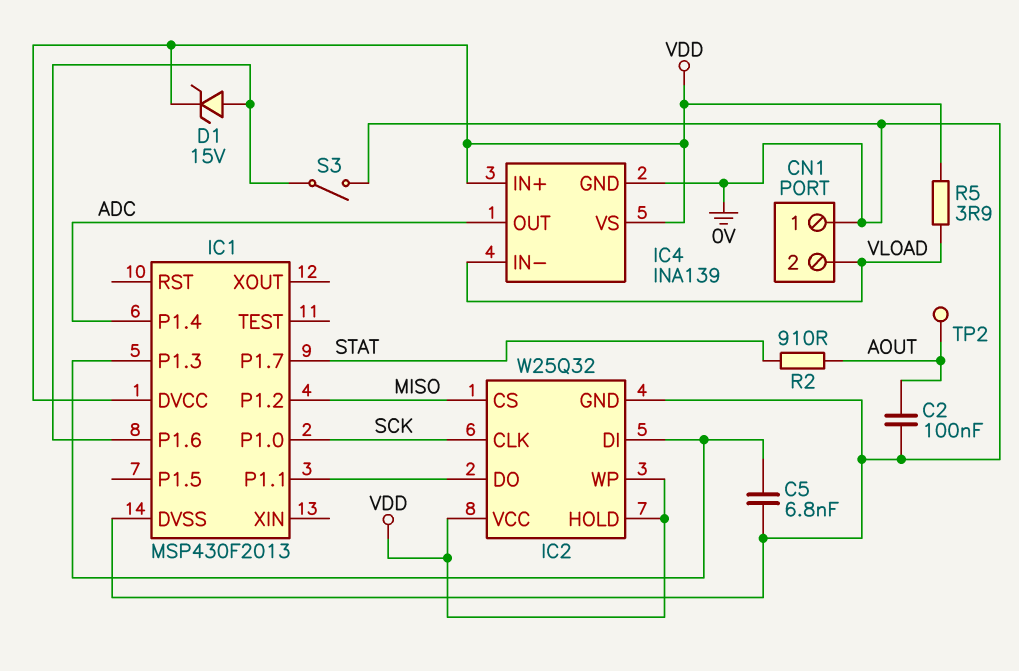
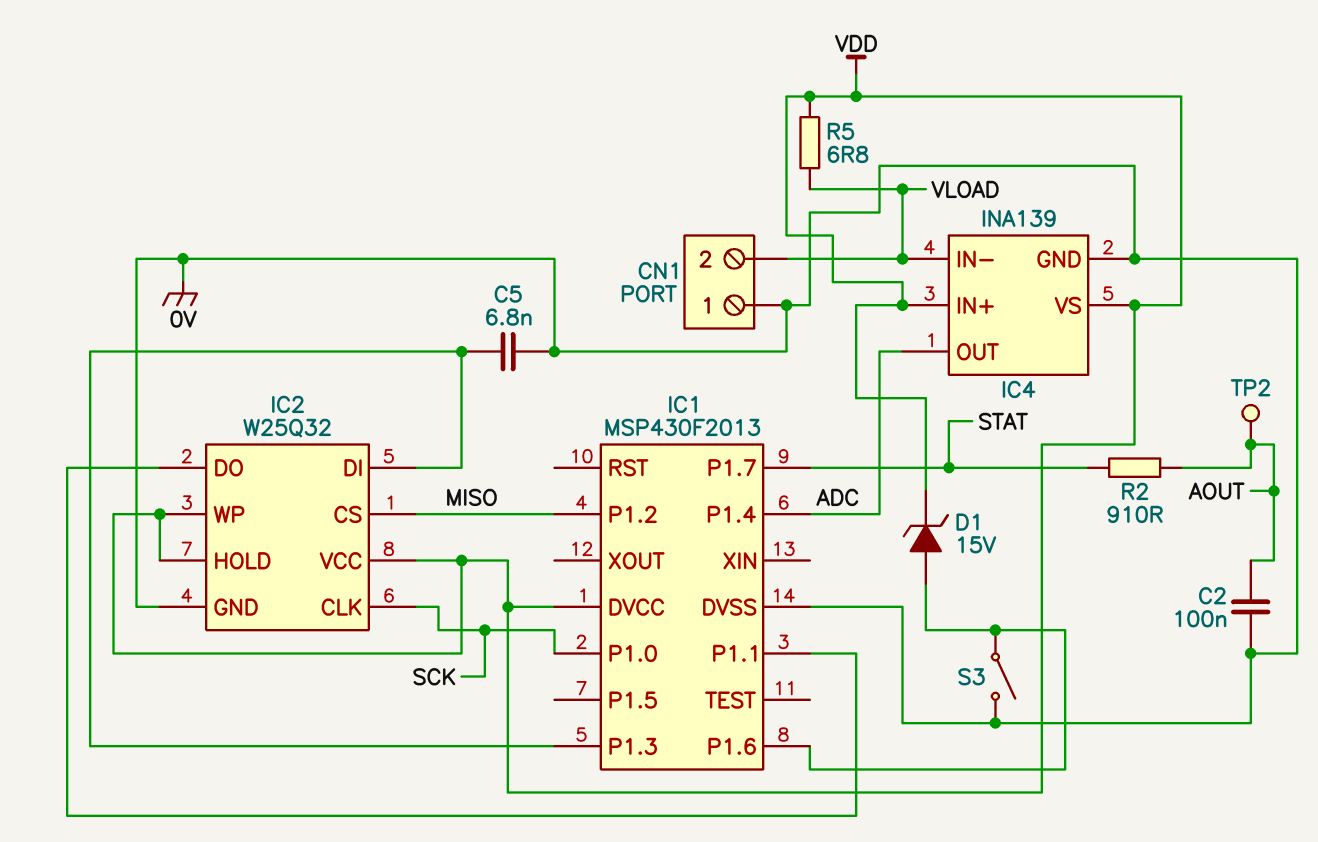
R5: 3.9 (VDD, VLOAD) -> 6.8 (VDD, VLOAD)

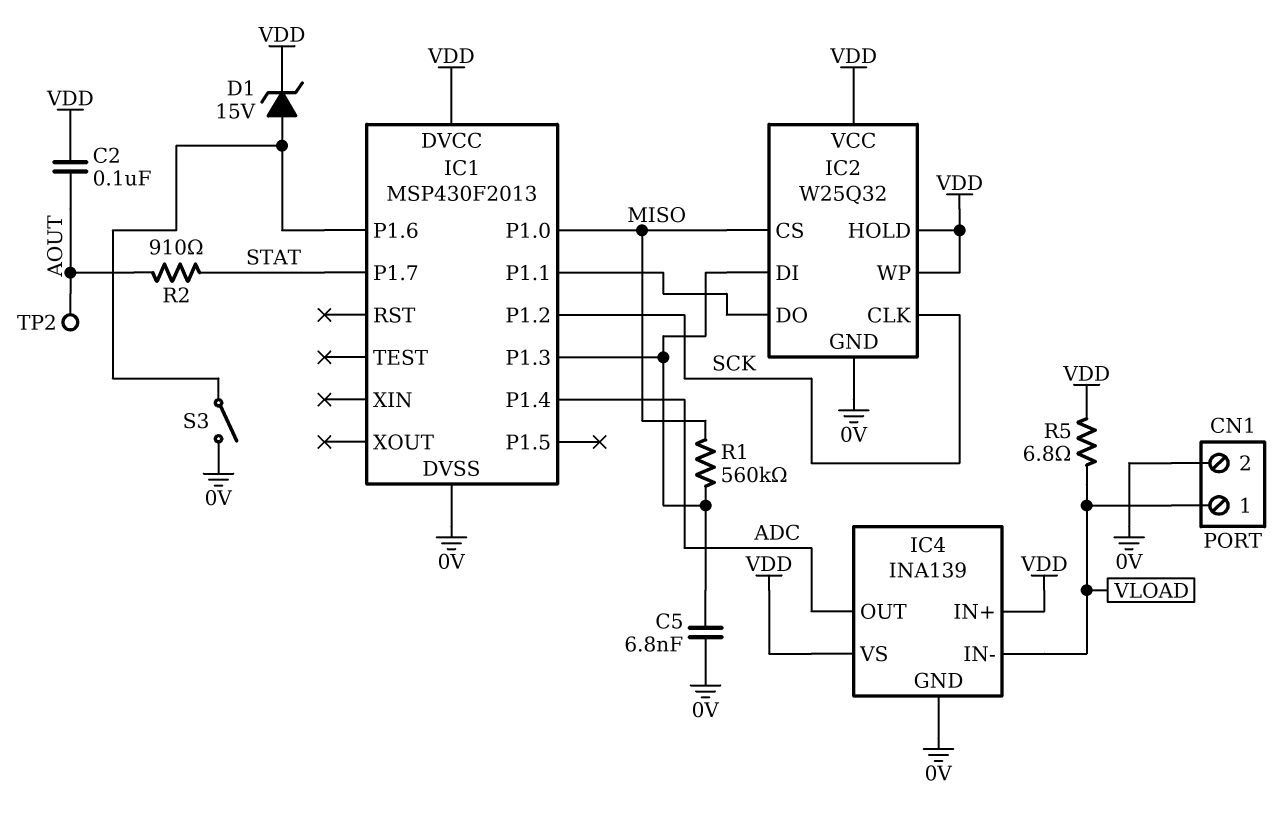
C2: 100nF (0V, AOUT) -> 100nF (AOUT, VDD)
CN1 pin 1: 0V -> VLOAD
CN1 pin 2: VLOAD -> 0V
IC1 pin P1.0: SCK -> MISO
IC1 pin P1.2: MISO -> SCK
R1: none -> 560k (IC1/P1.3, MISO)

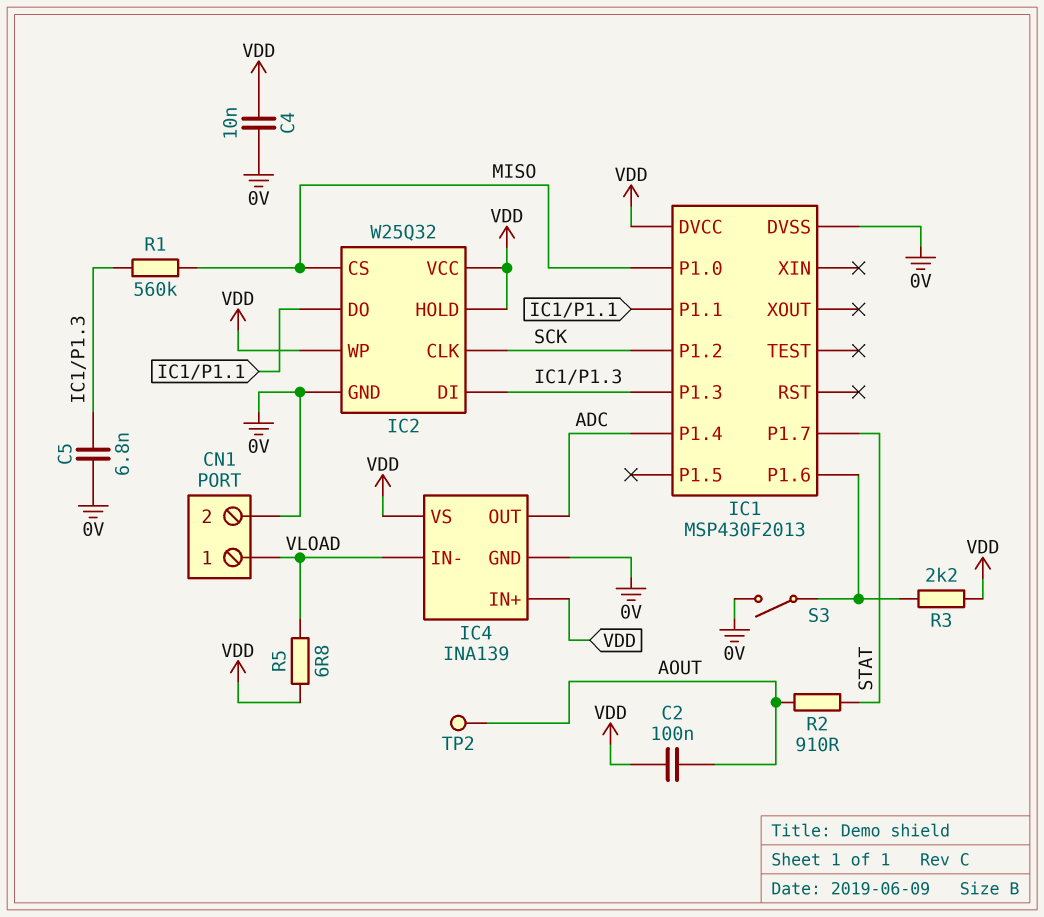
C4: none -> 10nF (0V, VDD)
D1: zener 15V (A IC1/P1.6, K VDD) -> none
R3: none -> 2.2k (IC1/P1.6, VDD)

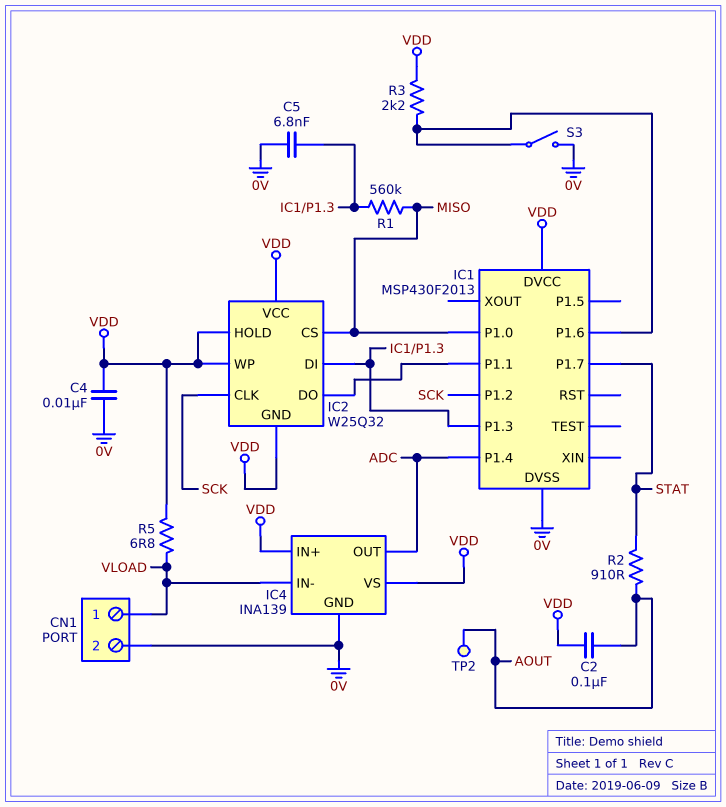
IC2 pin GND: 0V -> VDD

